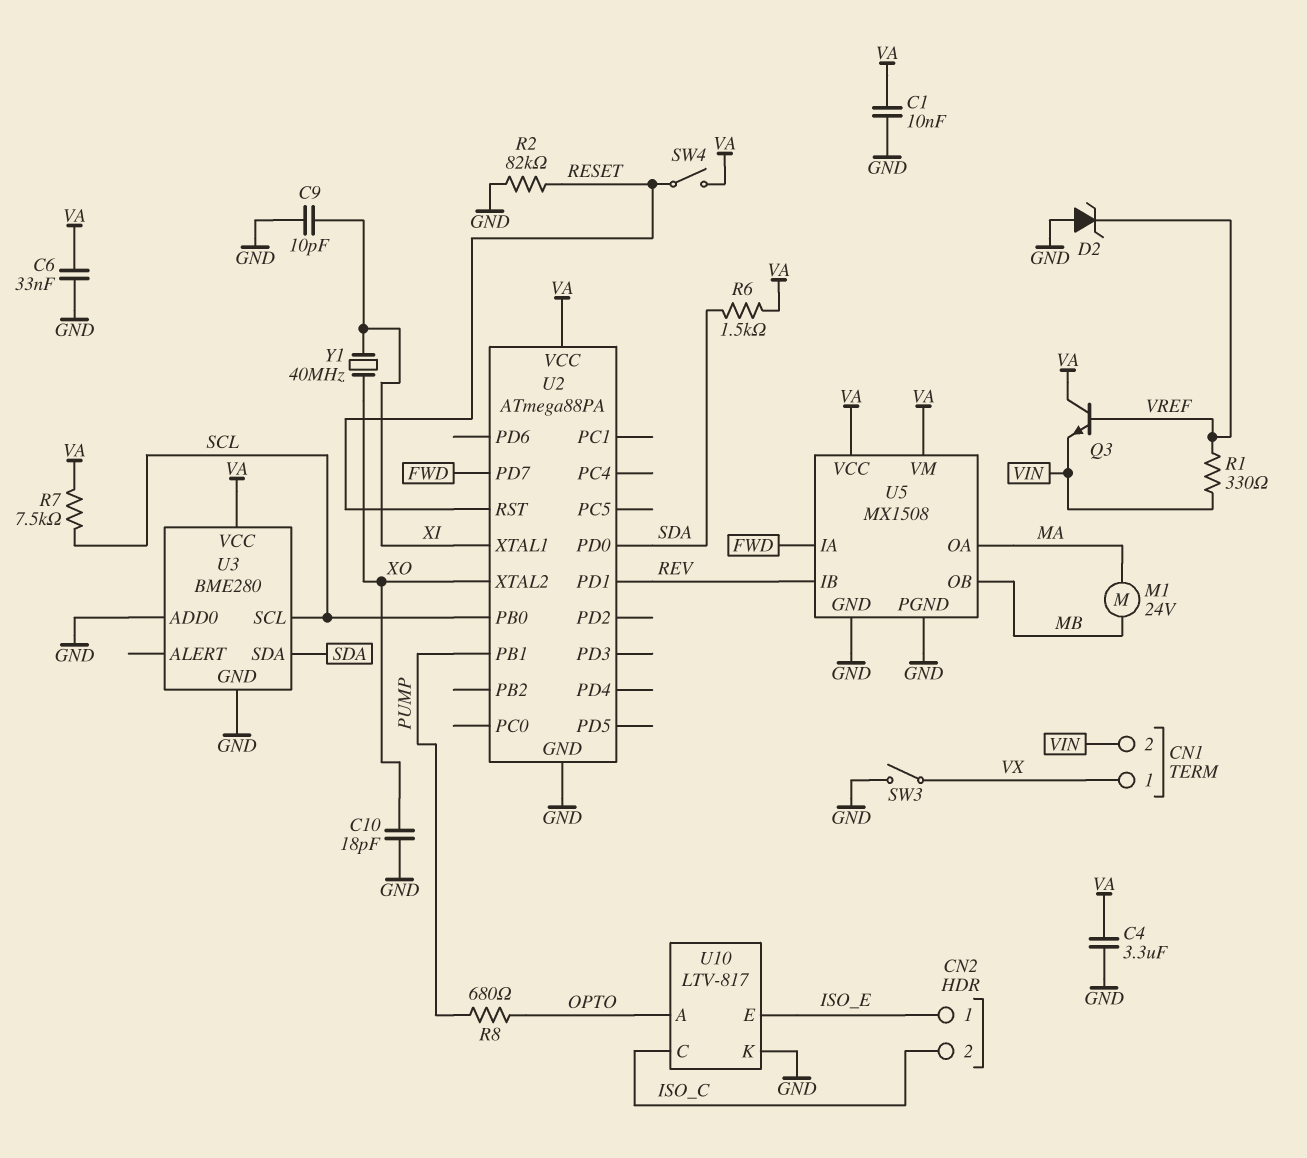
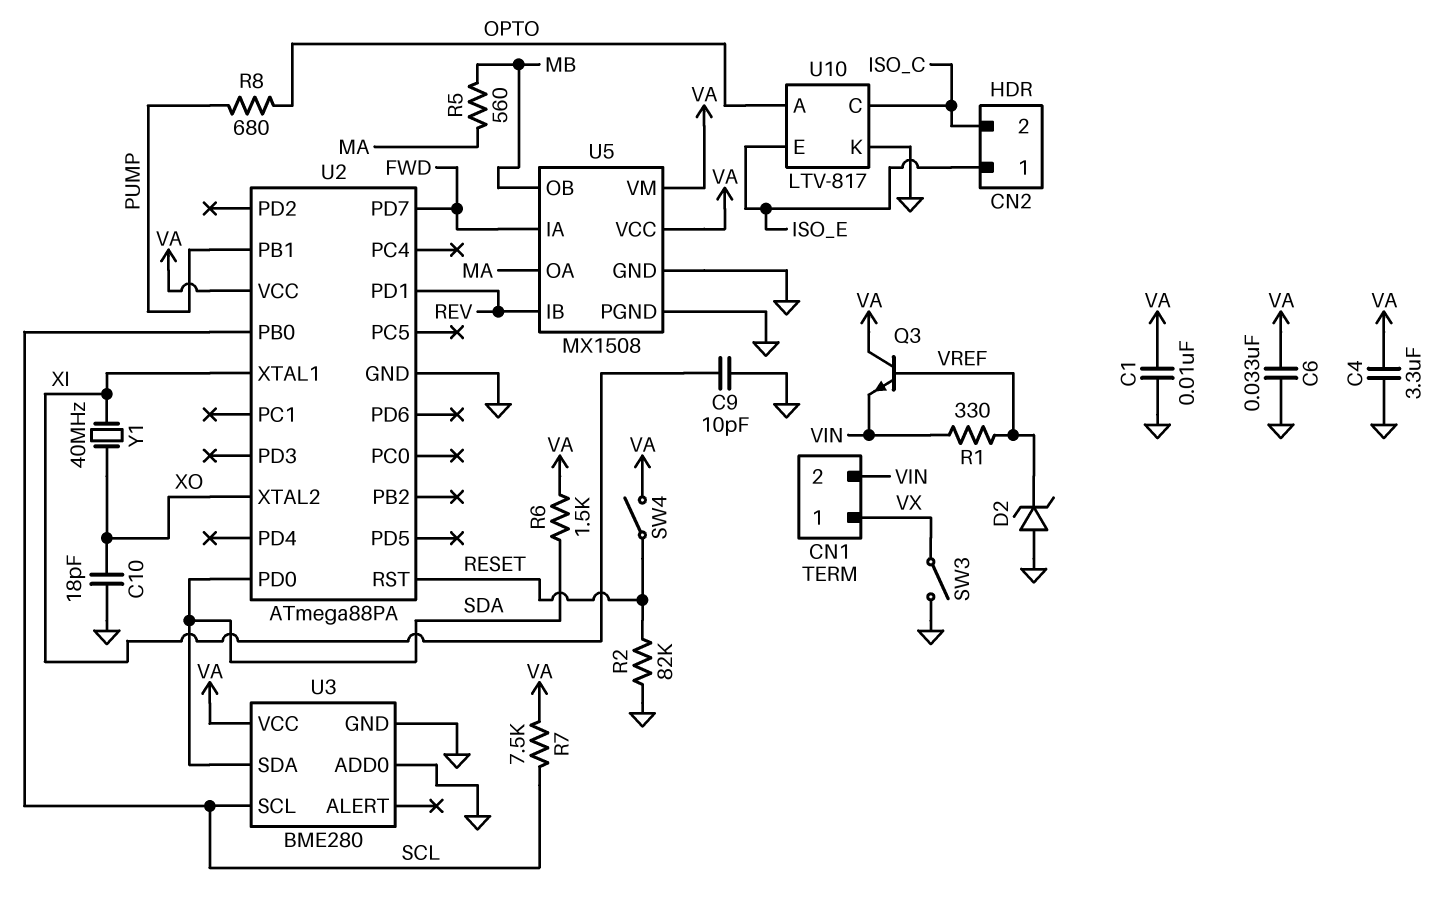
M1: motor 24V (MA, MB) -> none
R5: none -> 560 (MA, MB)

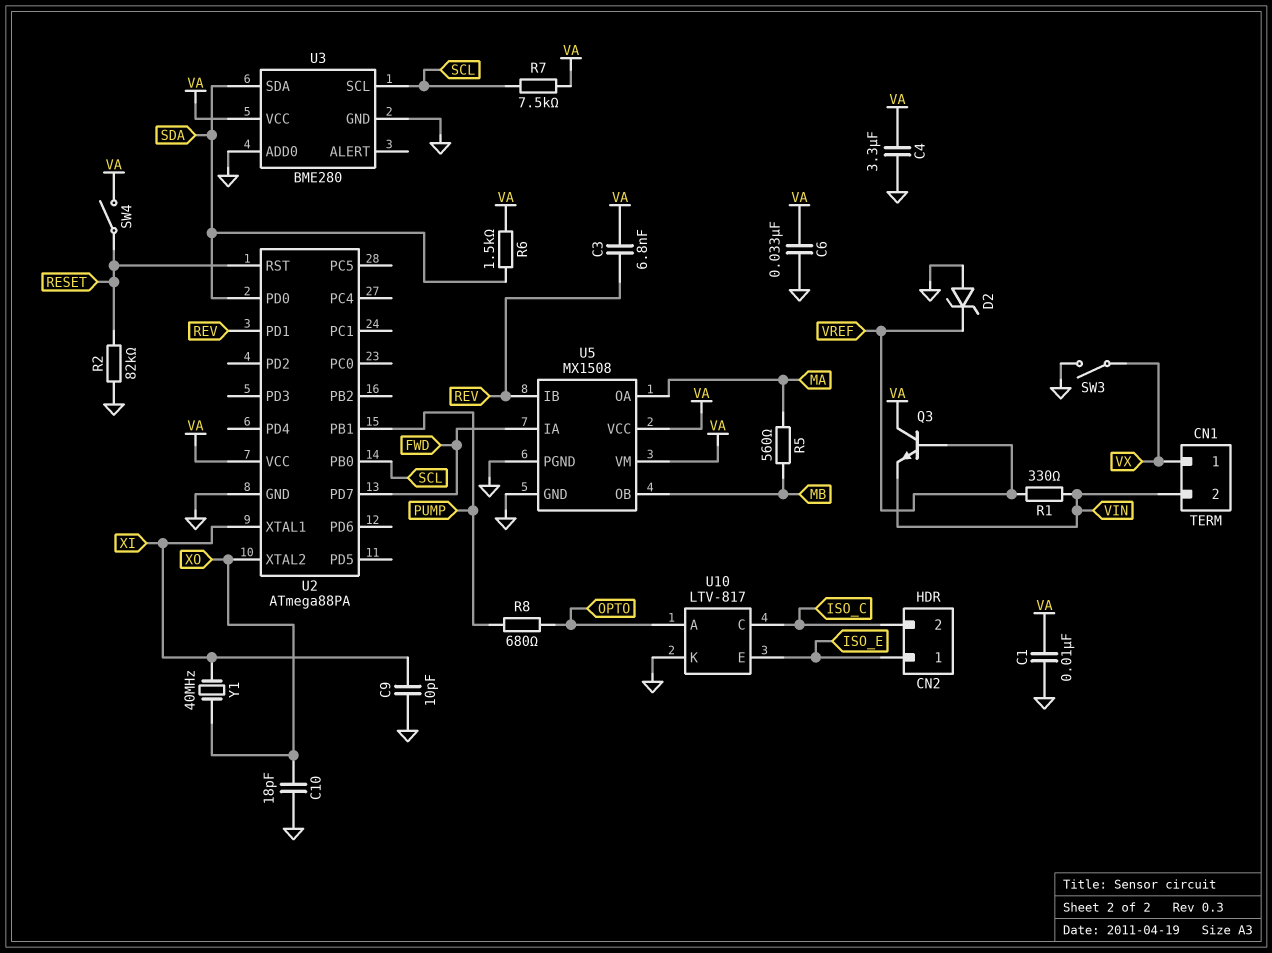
C3: none -> 6.8nF (REV, VA)

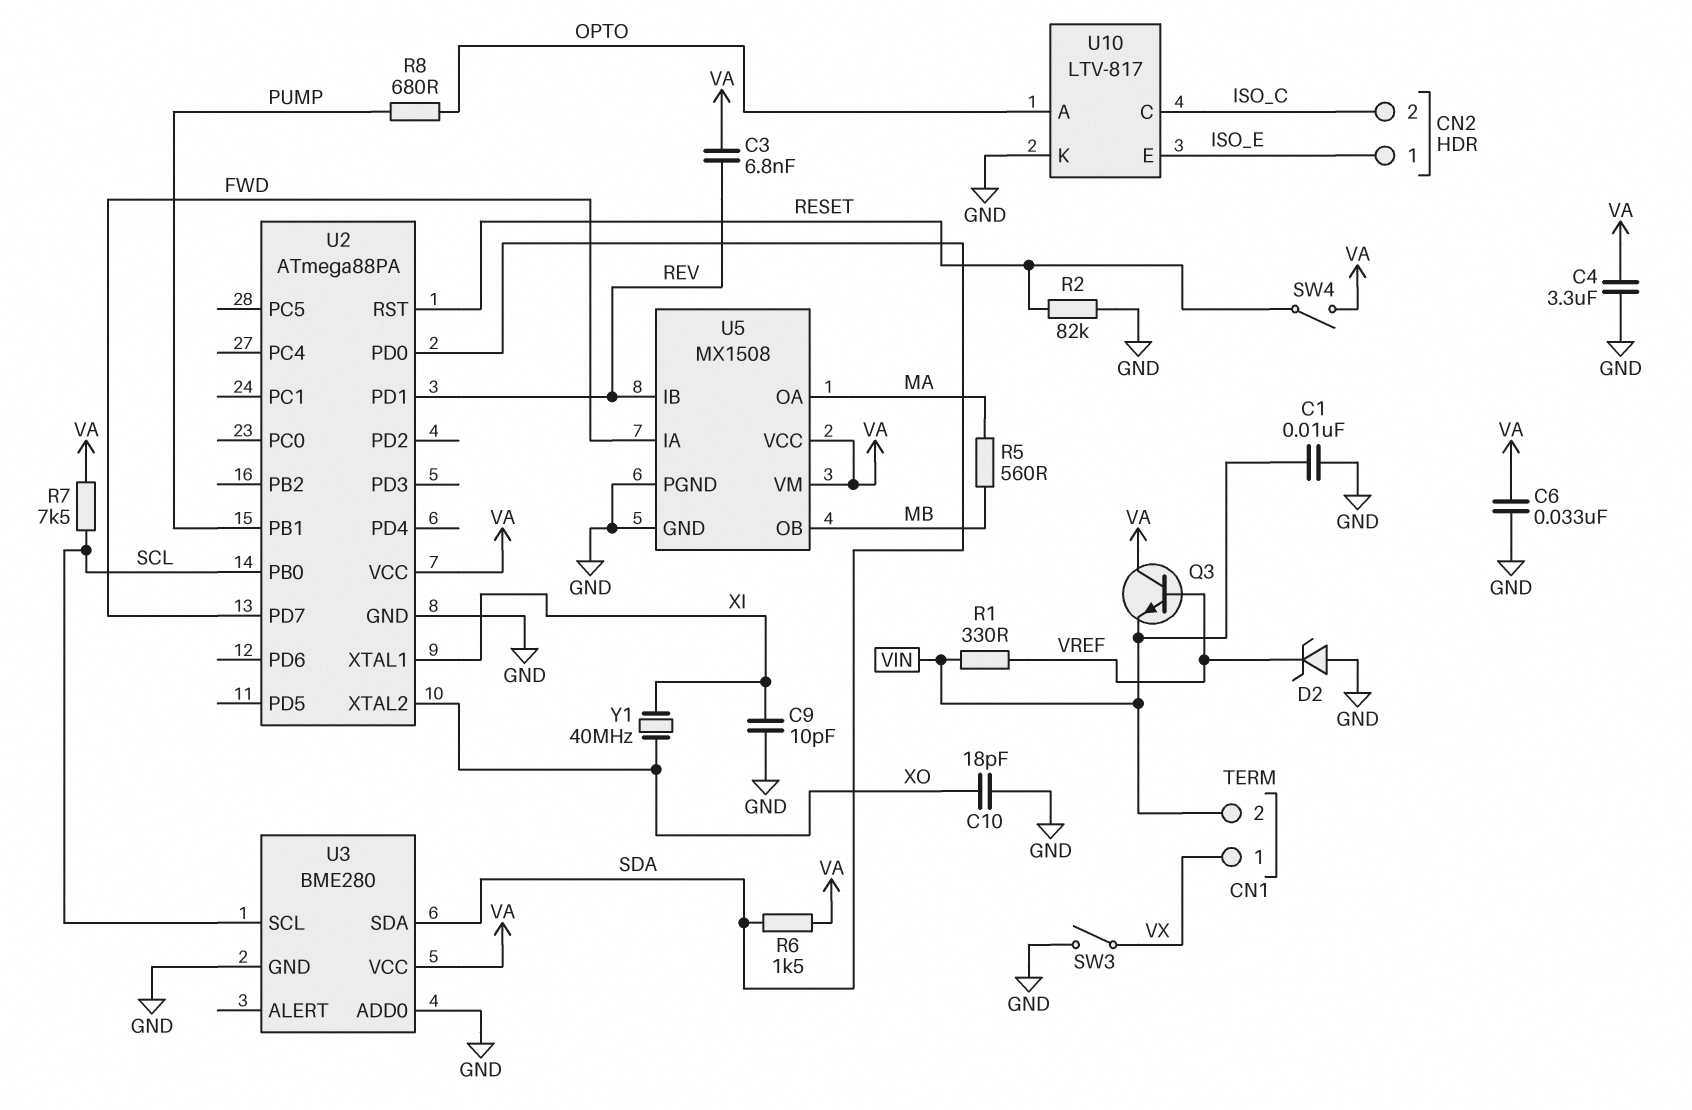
C1: 10nF (GND, VA) -> 10nF (GND, VIN)

